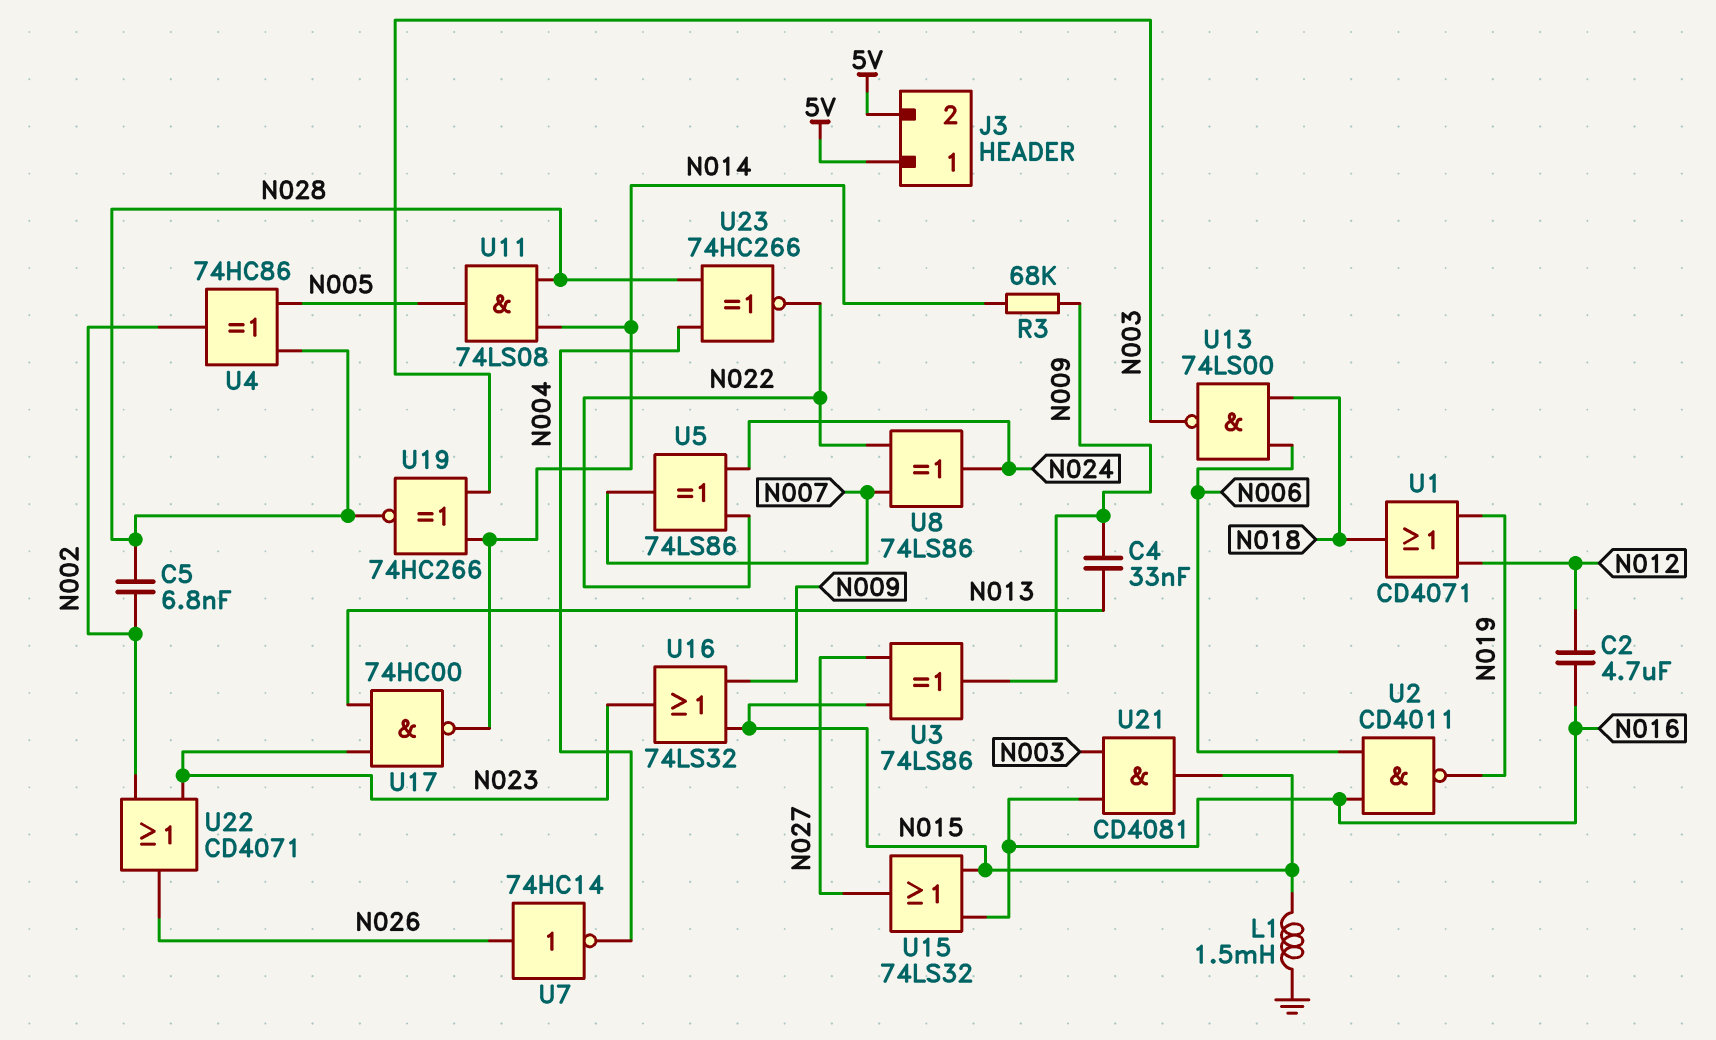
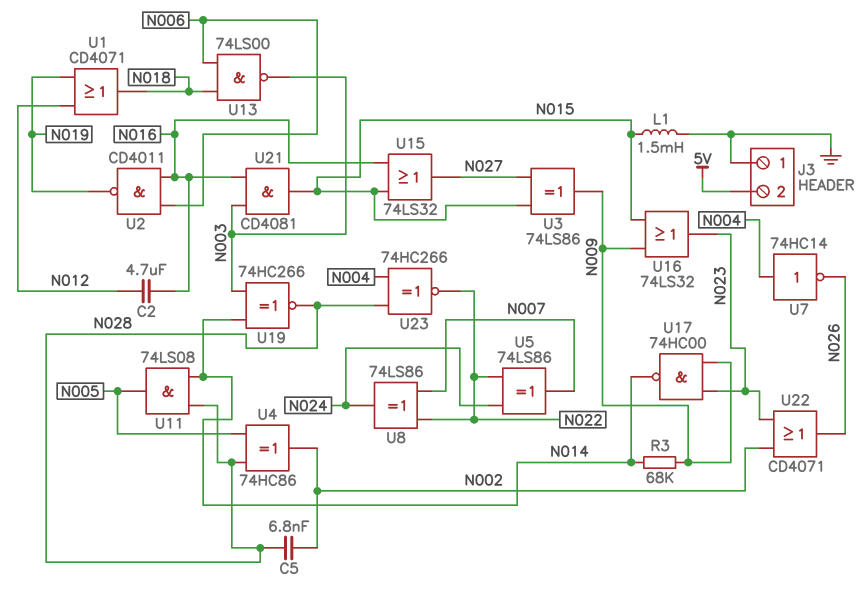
C4: 33nF (N009, N013) -> none
J3 pin 1: 5V -> GND
U7: NOT 74HC14 (in N026, out N004) -> NOT 74HC14 (in N004, out N026)
U17: NAND 74HC00 (in N013, in N023, out N014) -> NAND 74HC00 (in N009, in N023, out N014)

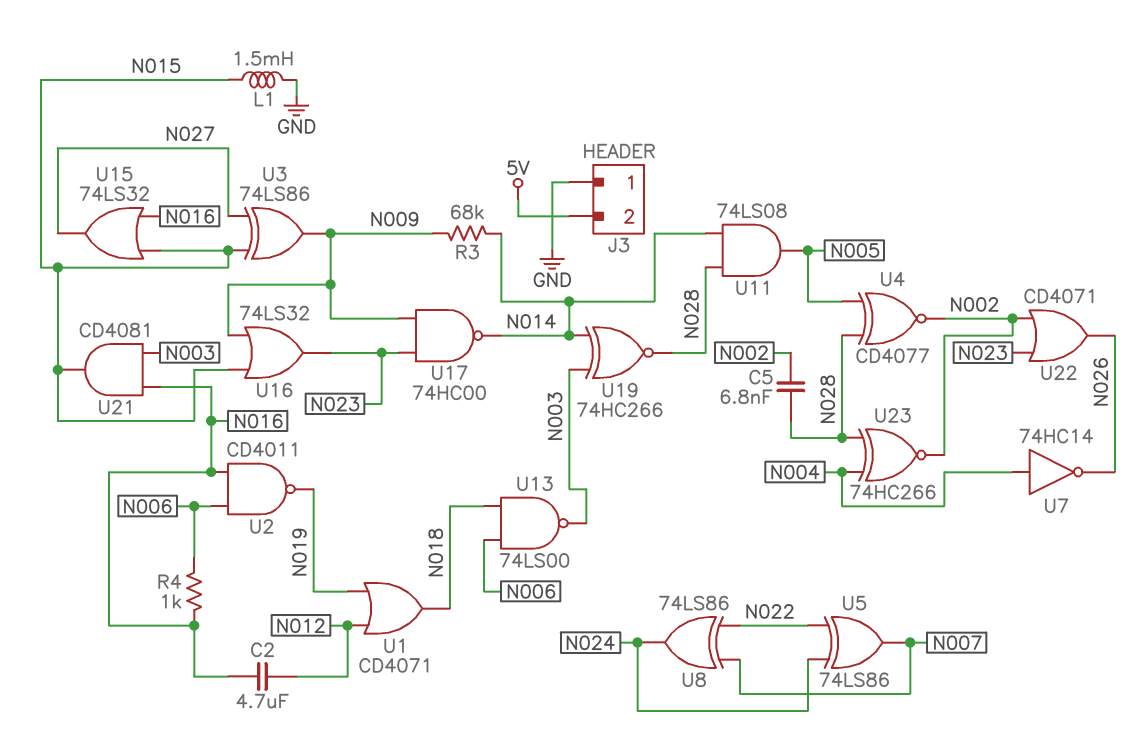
R4: none -> 1k (N006, N016)
U4: XOR 74HC86 (in N005, in N028, out N002) -> XNOR CD4077 (in N005, in N028, out N002)
U23: XNOR 74HC266 (in N004, in N028, out N022) -> XNOR 74HC266 (in N004, in N028, out N002)

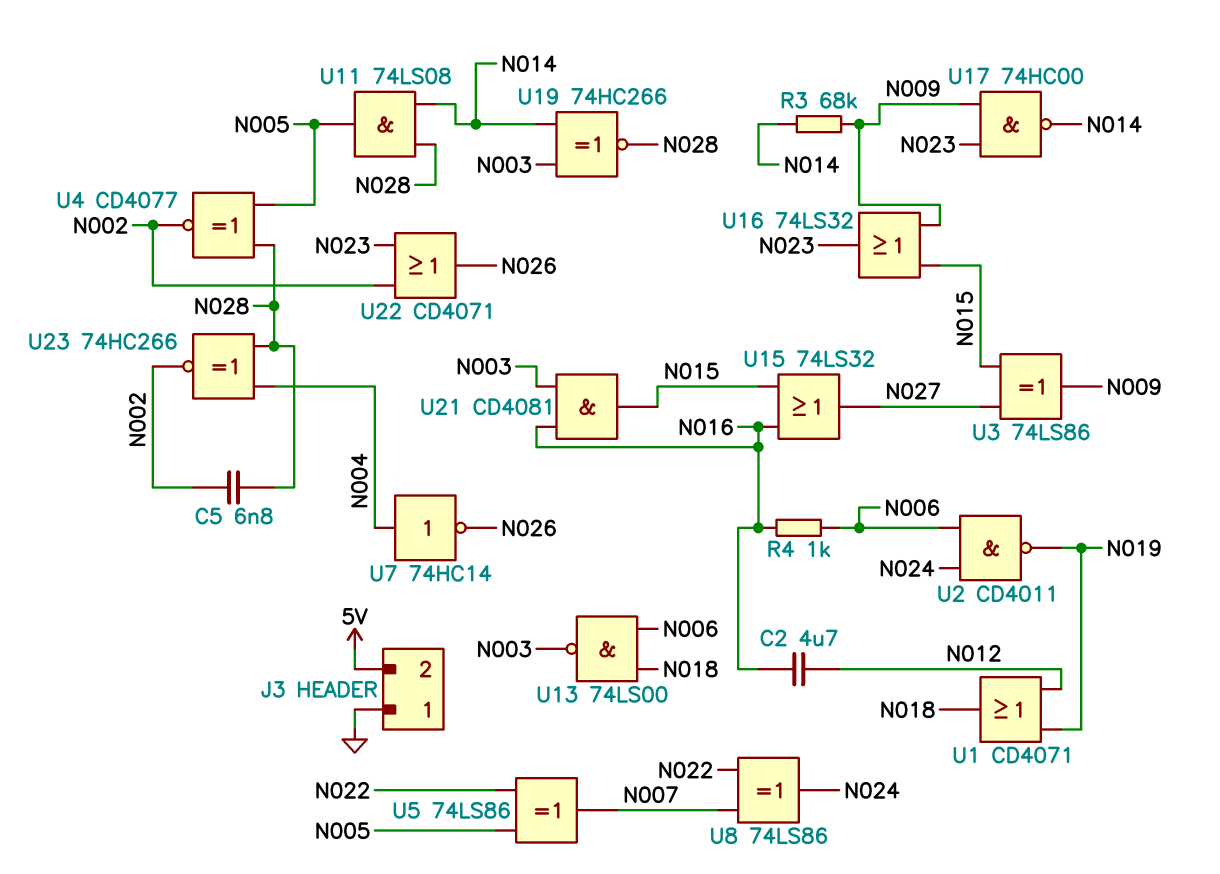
L1: 1.5mH (GND, N015) -> none
U2: NAND CD4011 (in N006, in N016, out N019) -> NAND CD4011 (in N006, in N024, out N019)
U5: XOR 74LS86 (in N022, in N024, out N007) -> XOR 74LS86 (in N005, in N022, out N007)

